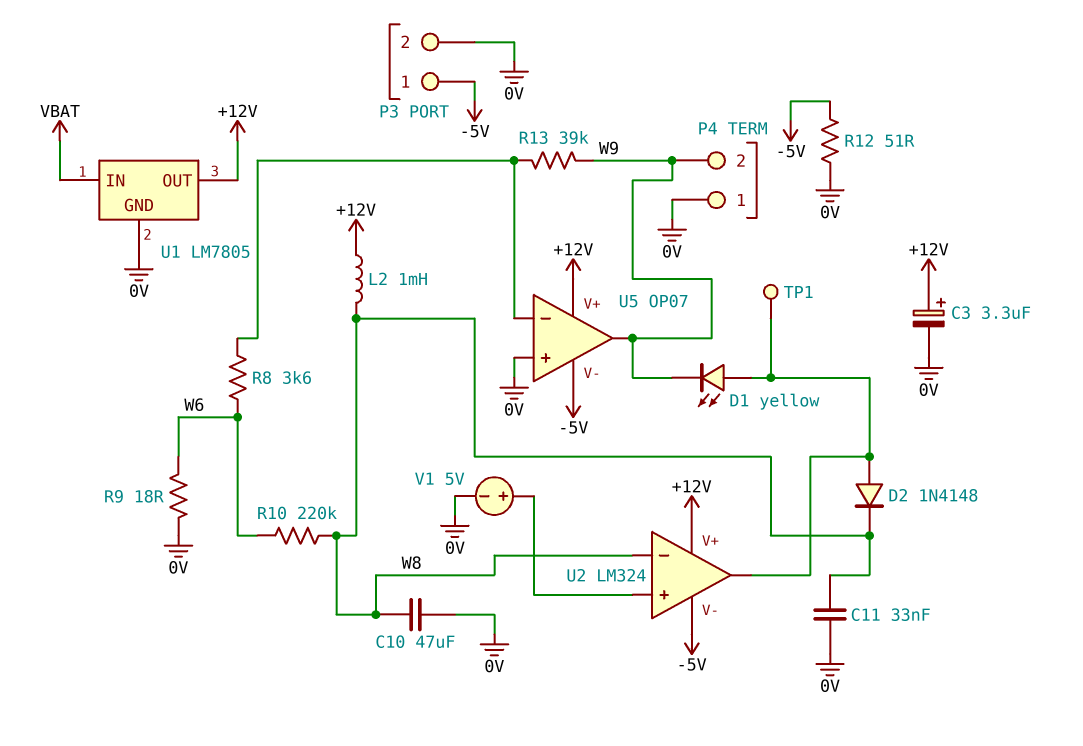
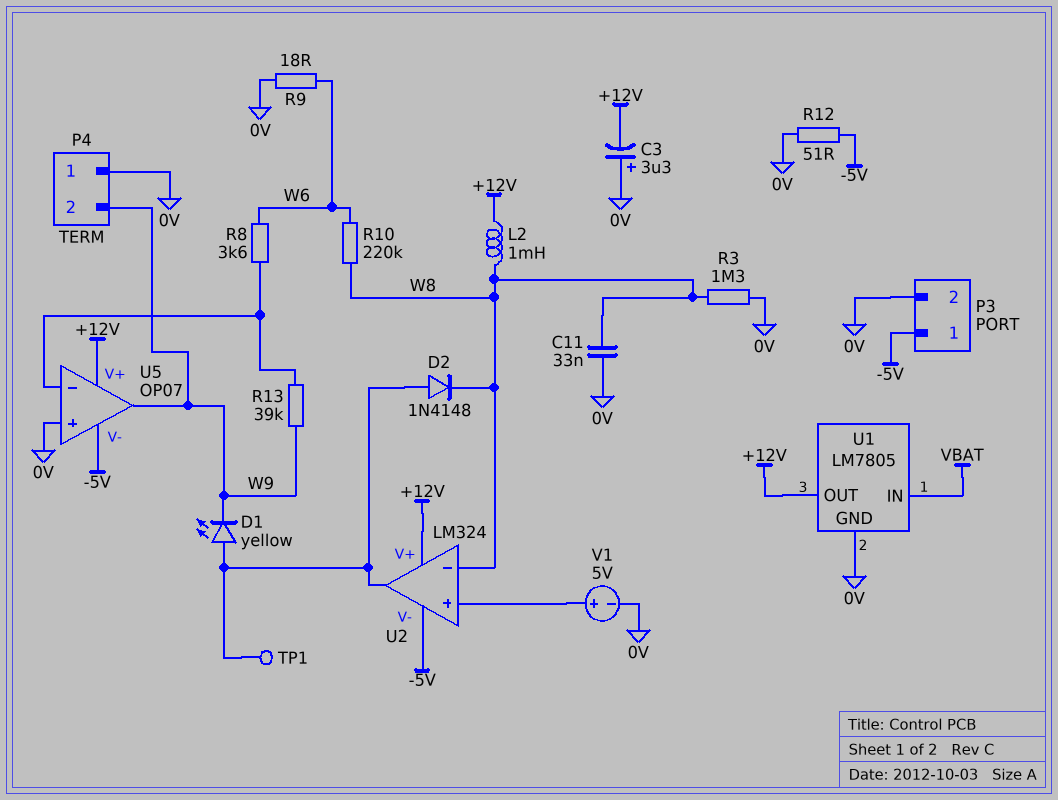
C3: 3.3uF (plus +12V, minus 0V) -> 3.3uF (plus 0V, minus +12V)
C10: 47uF (0V, W8) -> none
R3: none -> 1.3M (0V, W8)

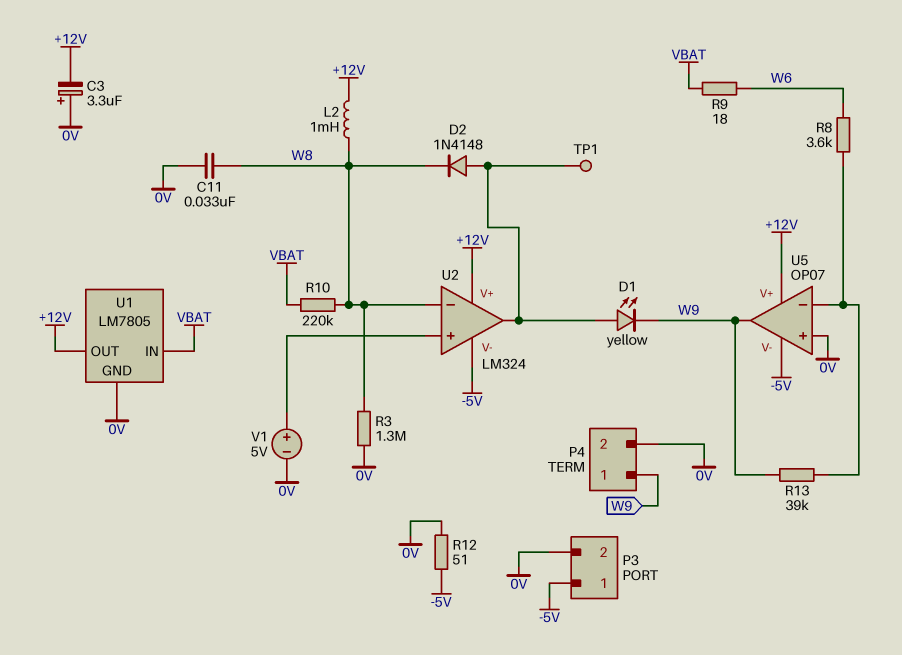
P4 pin 1: 0V -> W9
P4 pin 2: W9 -> 0V
R9: 18 (0V, W6) -> 18 (VBAT, W6)
R10: 220k (W6, W8) -> 220k (VBAT, W8)

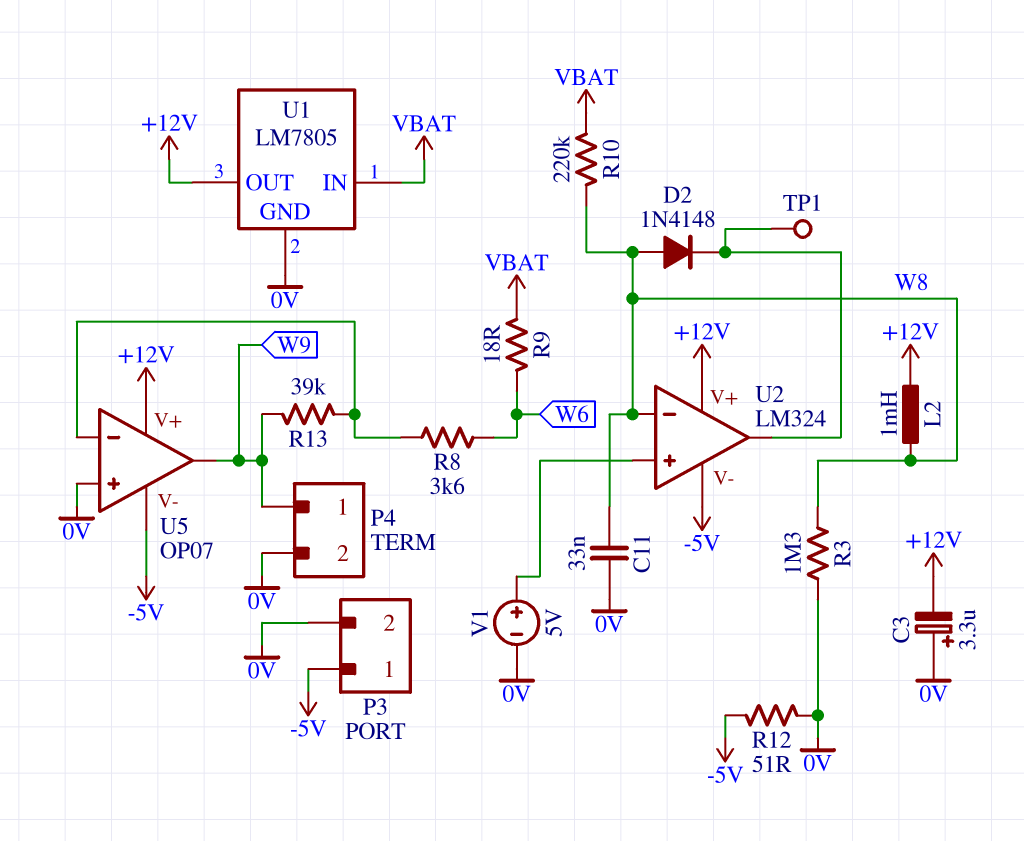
D1: LED yellow (A U2/out, K W9) -> none
D2: diode 1N4148 (A U2/out, K W8) -> diode 1N4148 (A W8, K U2/out)

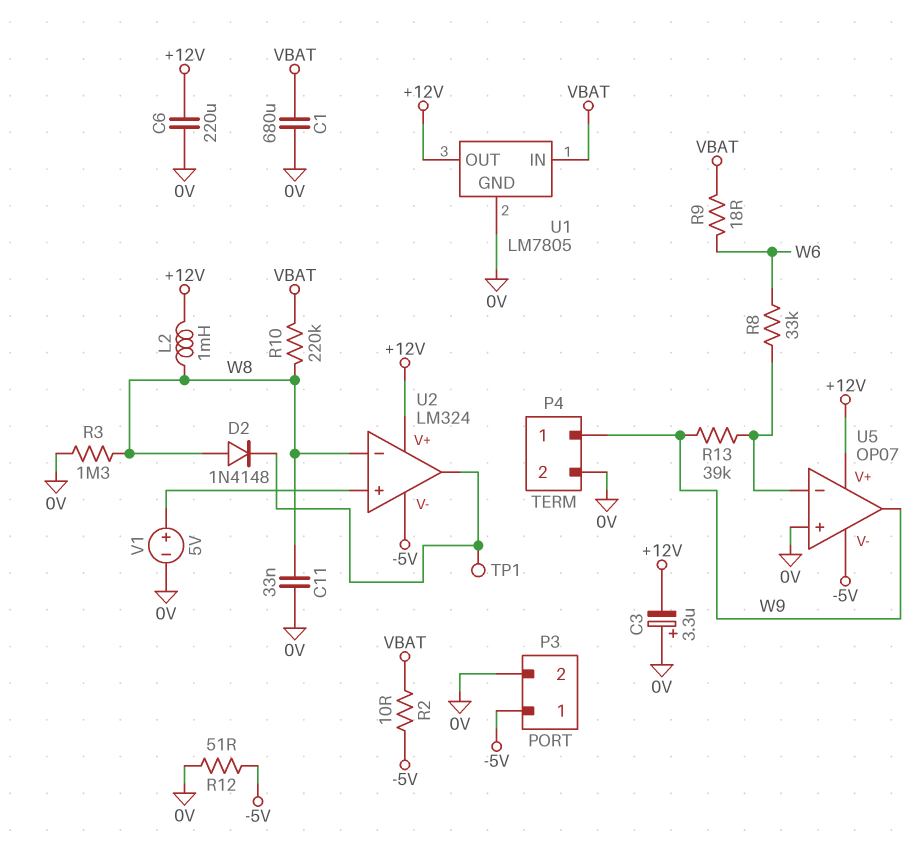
C1: none -> 680uF (0V, VBAT)
C6: none -> 220uF (+12V, 0V)
R2: none -> 10 (-5V, VBAT)
R8: 3.6k (U5/in-, W6) -> 33k (U5/in-, W6)

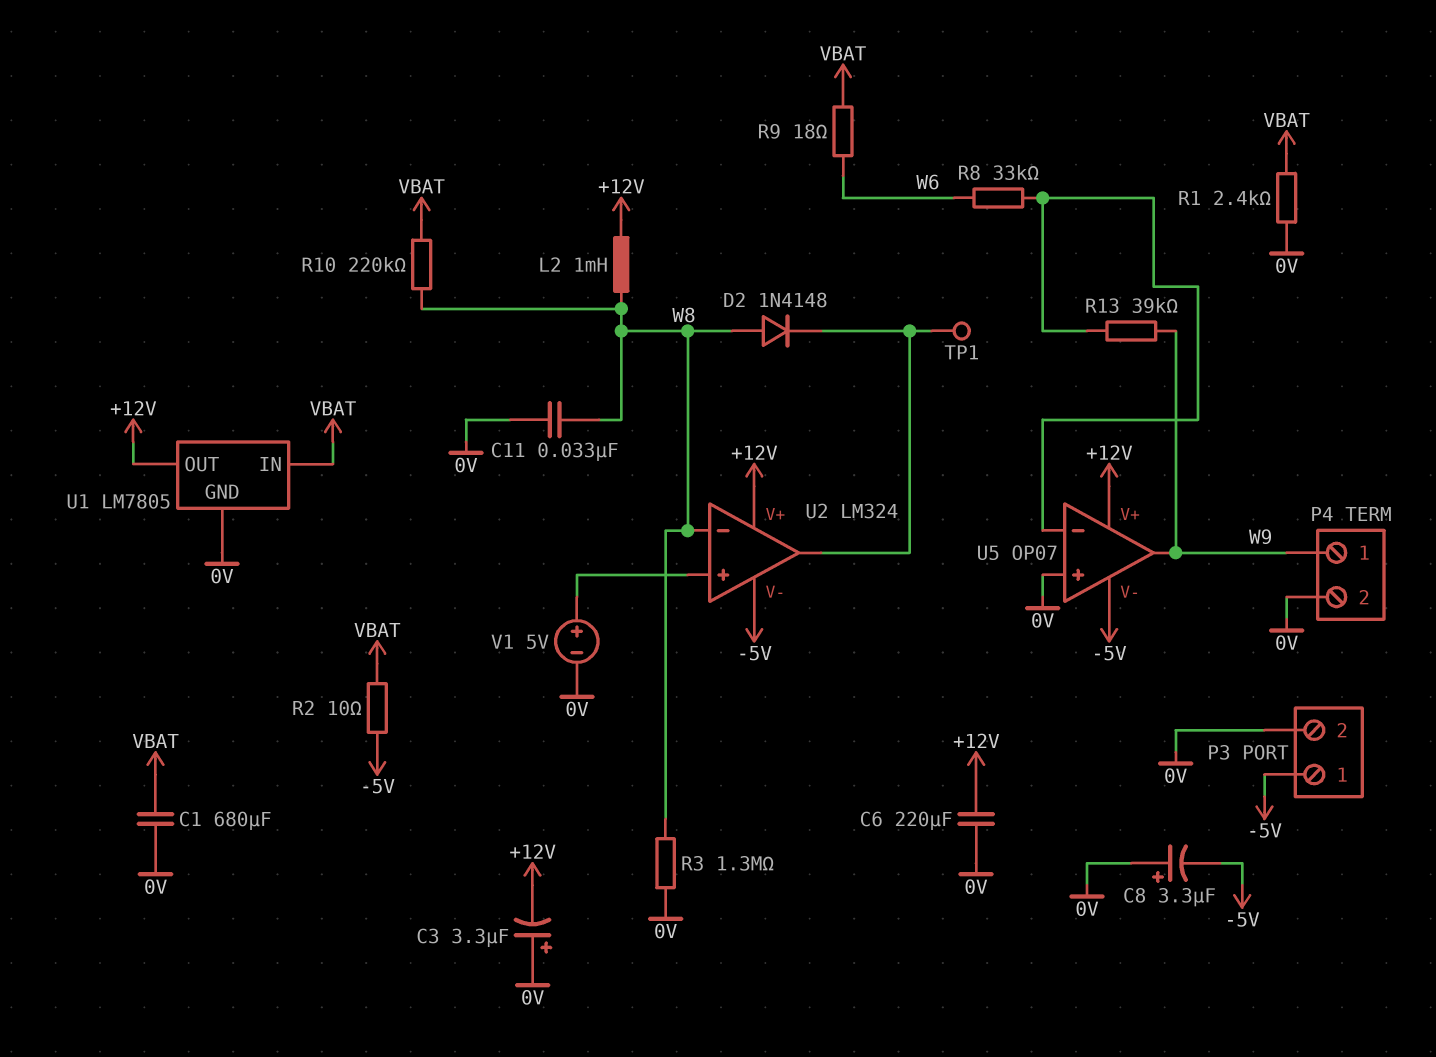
C8: none -> 3.3uF (plus 0V, minus -5V)
R1: none -> 2.4k (0V, VBAT)
R12: 51 (-5V, 0V) -> none

